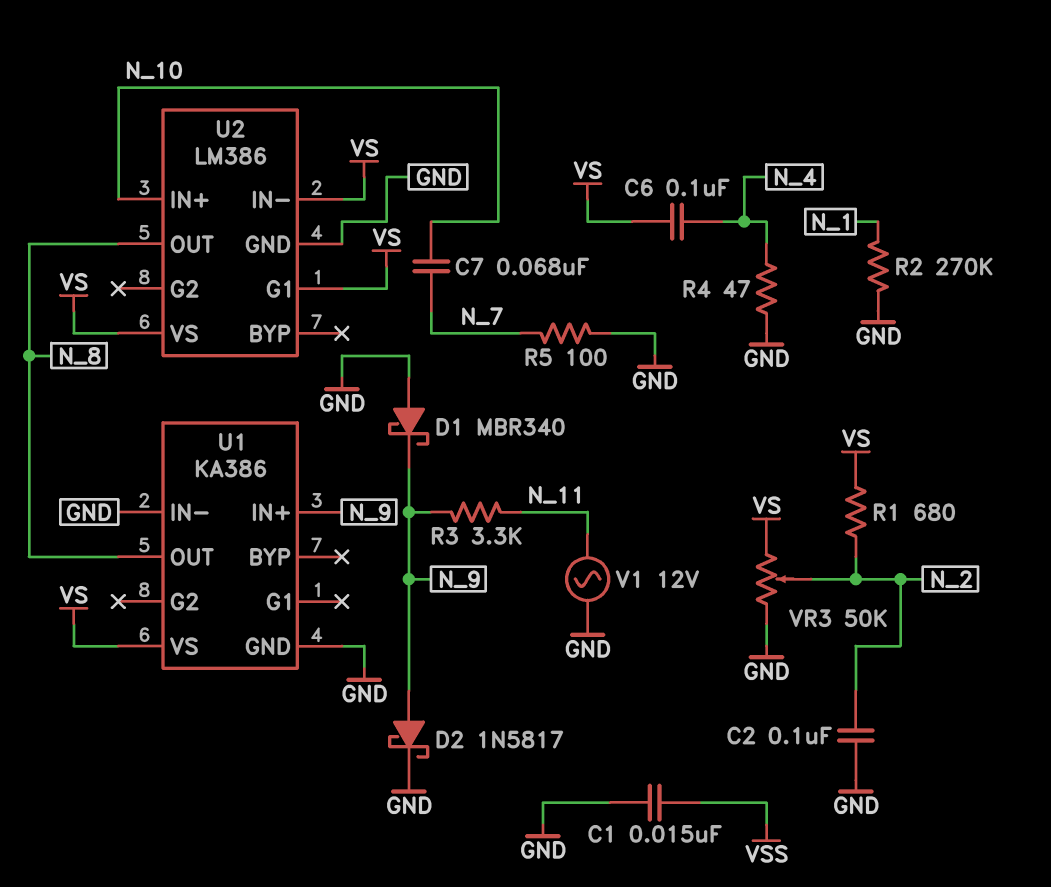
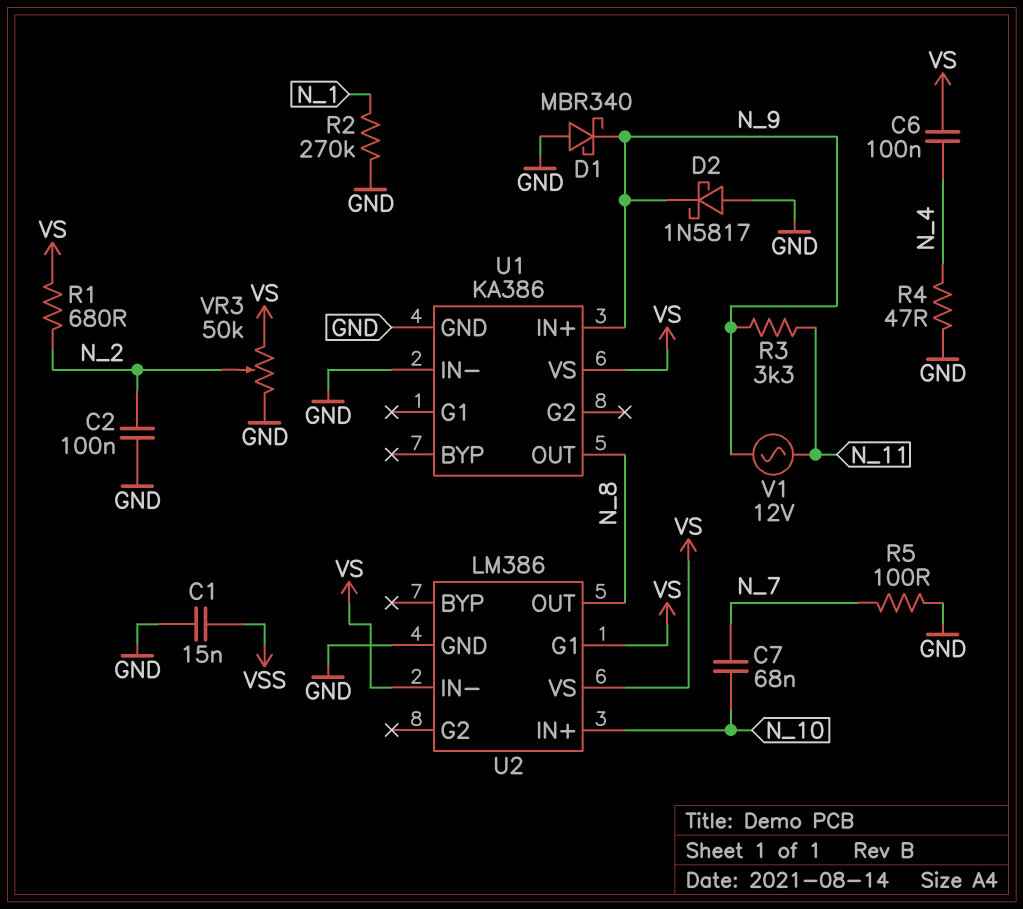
D2: schottky 1N5817 (A N_9, K GND) -> schottky 1N5817 (A GND, K N_9)
V1: AC 12V (GND, N_11) -> AC 12V (N_9, N_11)

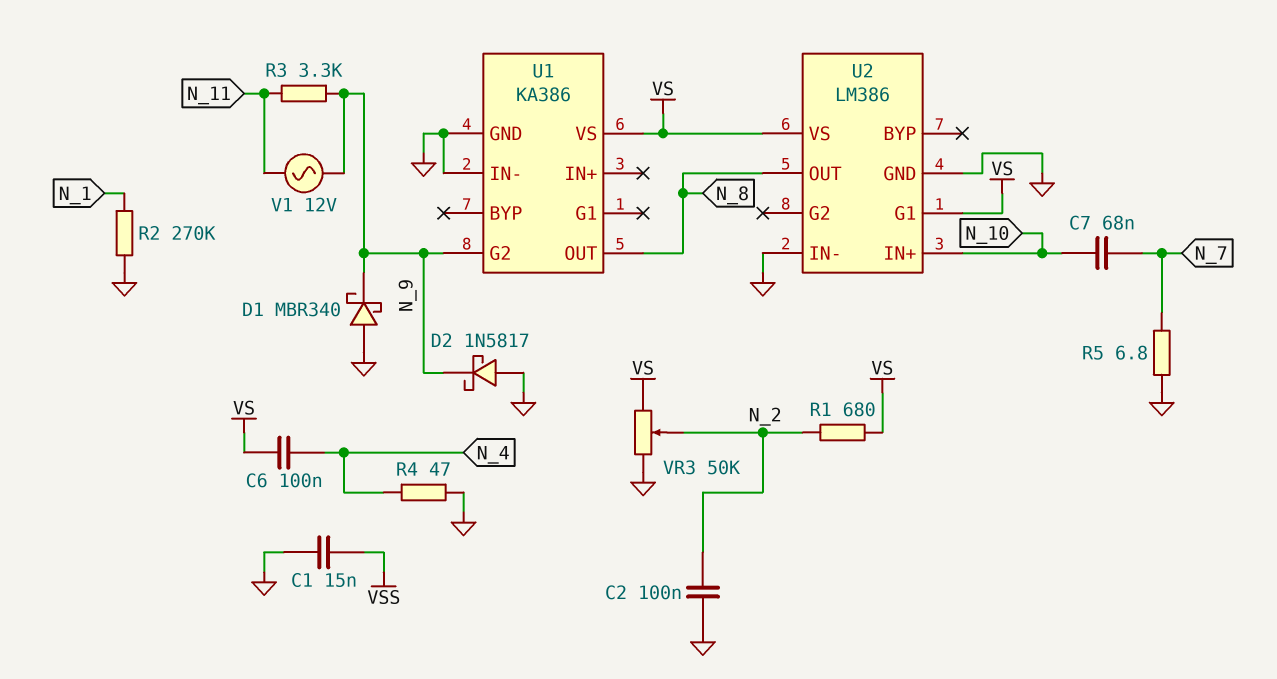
R5: 100 (GND, N_7) -> 6.8 (GND, N_7)
U1 pin G2: none -> N_9
U1 pin IN+: N_9 -> none
U2 pin IN-: VS -> GND

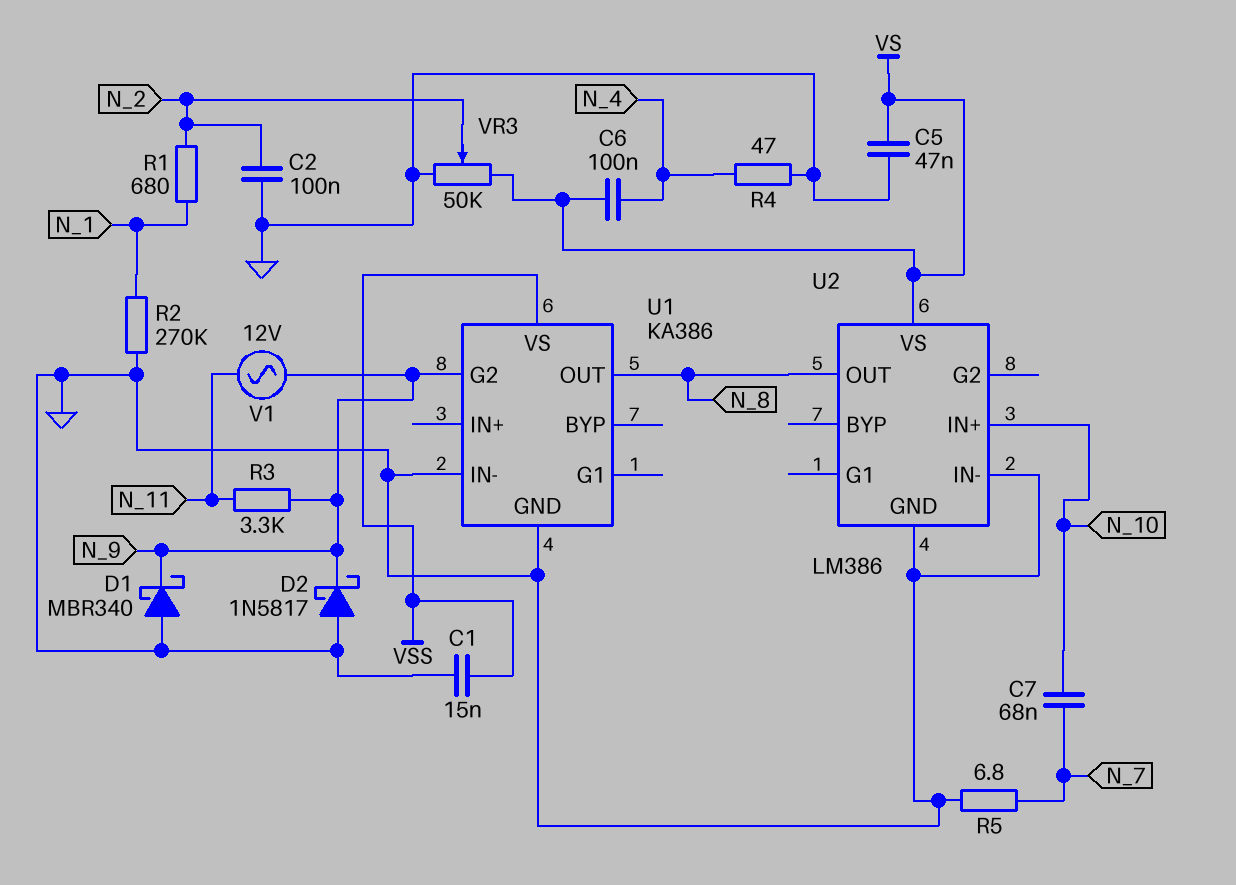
C5: none -> 47nF (GND, VS)
R1: 680 (N_2, VS) -> 680 (N_1, N_2)
U1 pin VS: VS -> VSS
U2 pin G1: VS -> none

